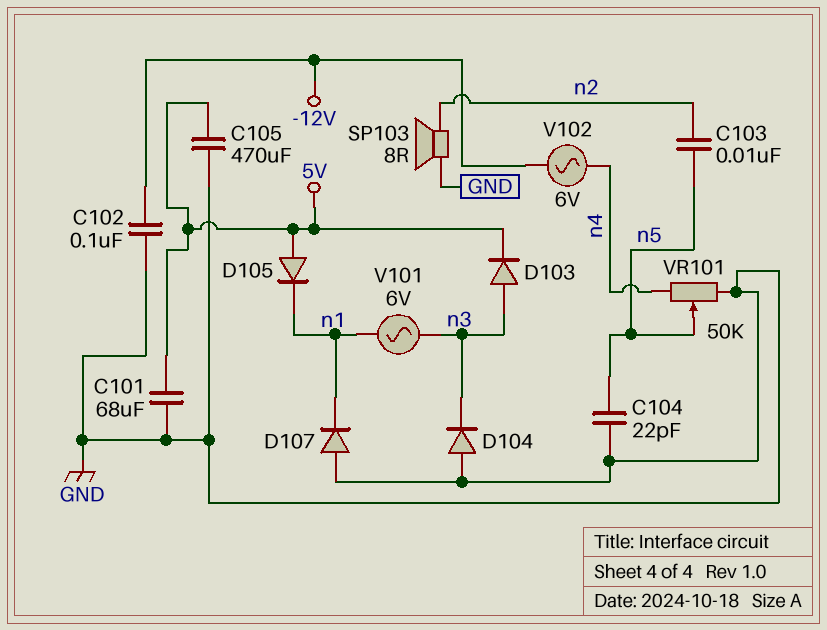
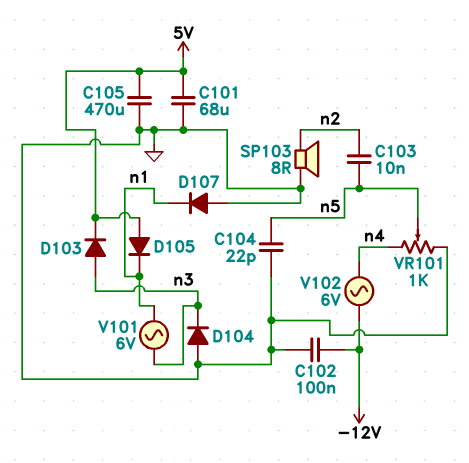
VR101: 50k (GND, n4, wiper n5) -> 1k (GND, n4, wiper n5)

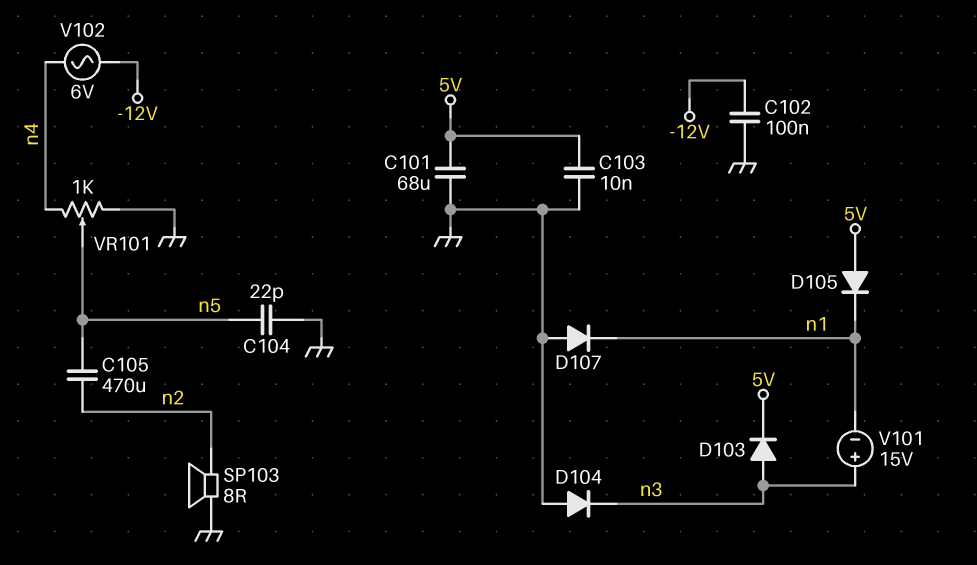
C103: 10nF (n2, n5) -> 10nF (5V, GND)
C105: 470uF (5V, GND) -> 470uF (n2, n5)
V101: AC 6V (n1, n3) -> 15V (plus n3, minus n1)

